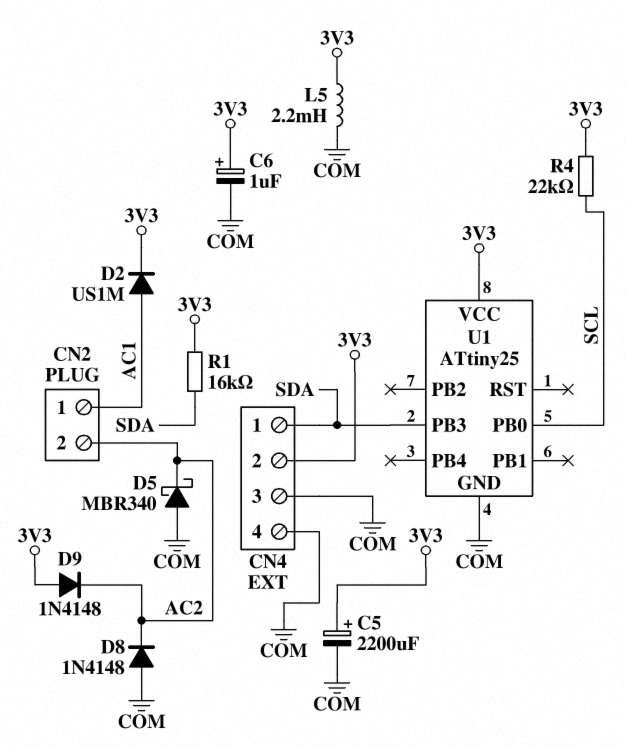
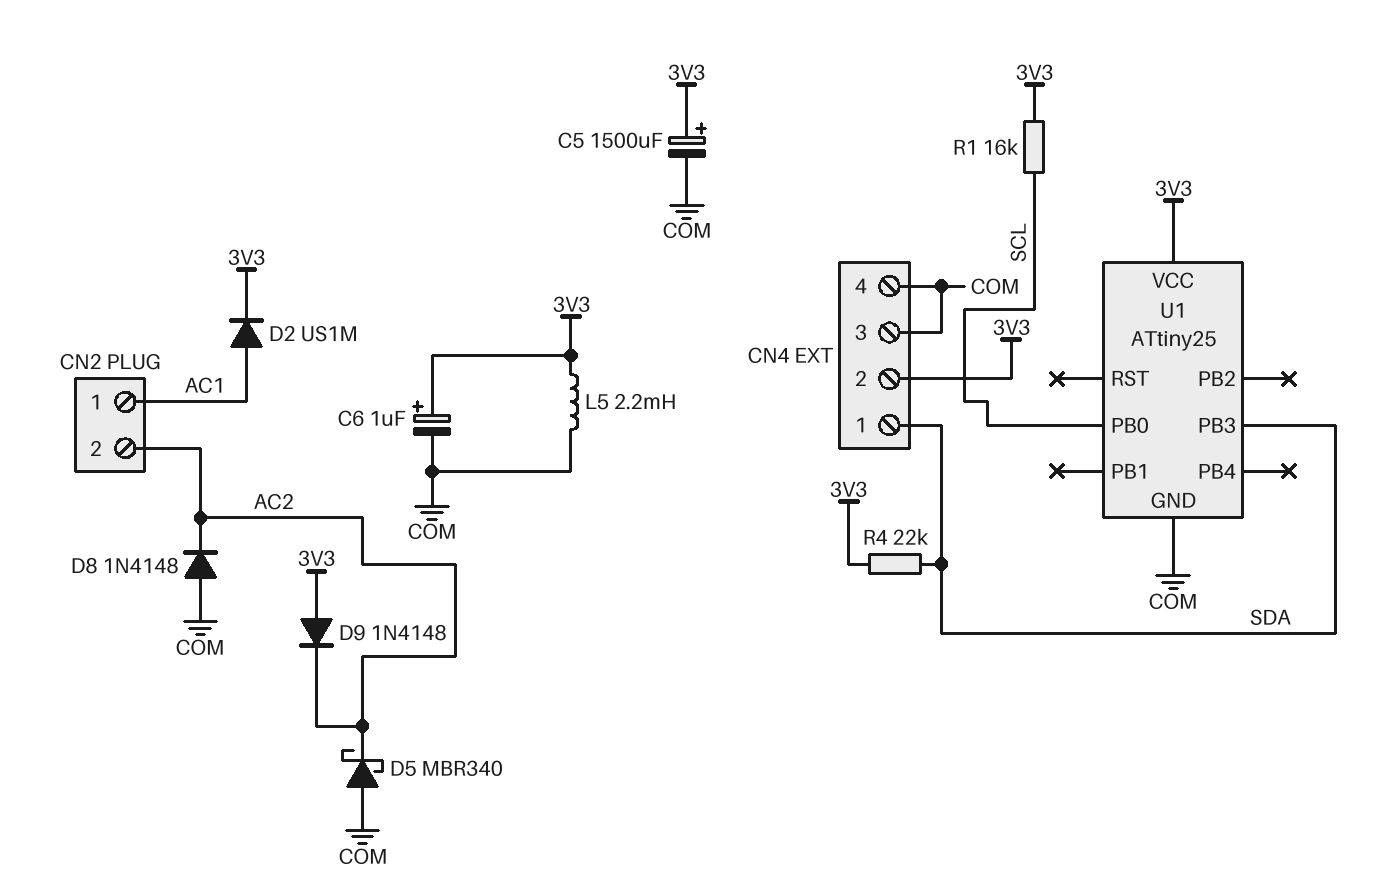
C5: 2200uF (plus 3V3, minus COM) -> 1500uF (plus 3V3, minus COM)
R1: 16k (3V3, SDA) -> 16k (3V3, SCL)
R4: 22k (3V3, SCL) -> 22k (3V3, SDA)

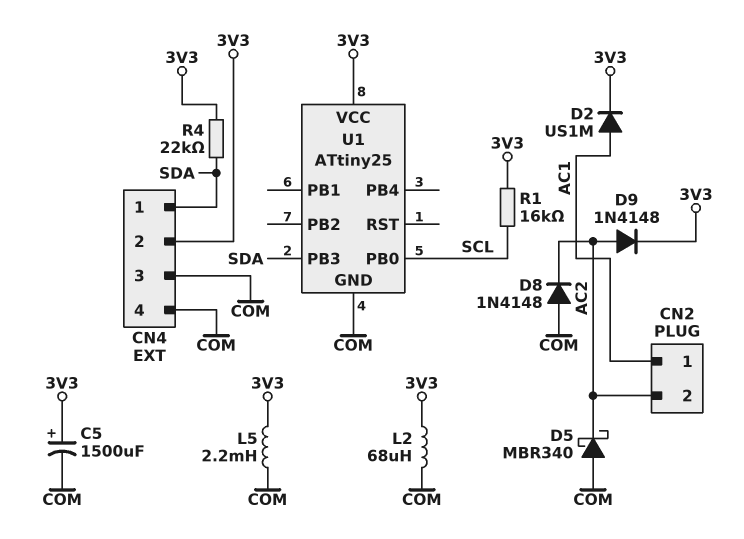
C6: 1uF (plus 3V3, minus COM) -> none
D9: diode 1N4148 (A 3V3, K AC2) -> diode 1N4148 (A AC2, K 3V3)
L2: none -> 68uH (3V3, COM)

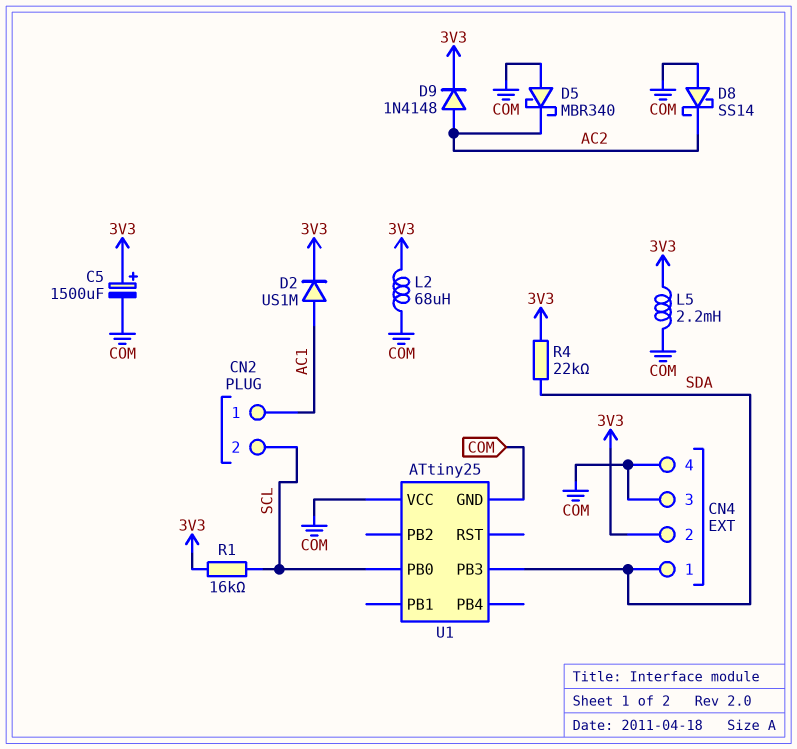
CN2 pin 2: AC2 -> SCL
D8: diode 1N4148 (A COM, K AC2) -> schottky SS14 (A COM, K AC2)
U1 pin VCC: 3V3 -> COM

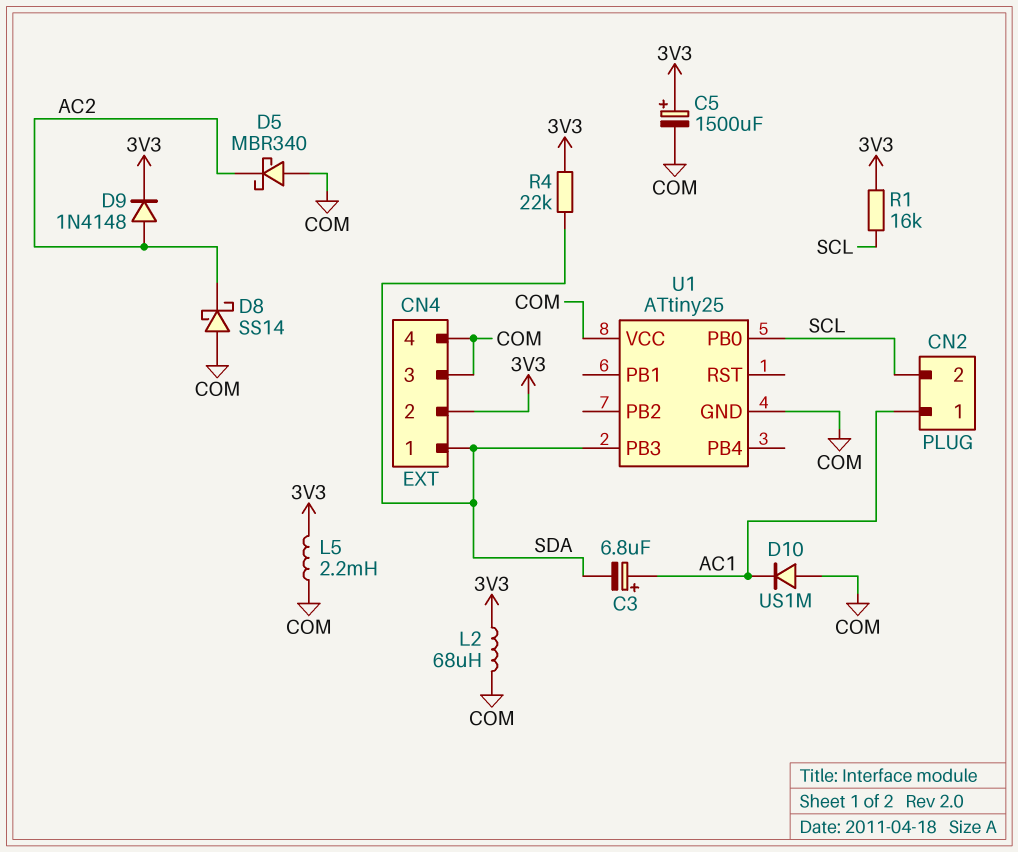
C3: none -> 6.8uF (plus AC1, minus SDA)
D2: diode US1M (A AC1, K 3V3) -> none
D10: none -> diode US1M (A COM, K AC1)

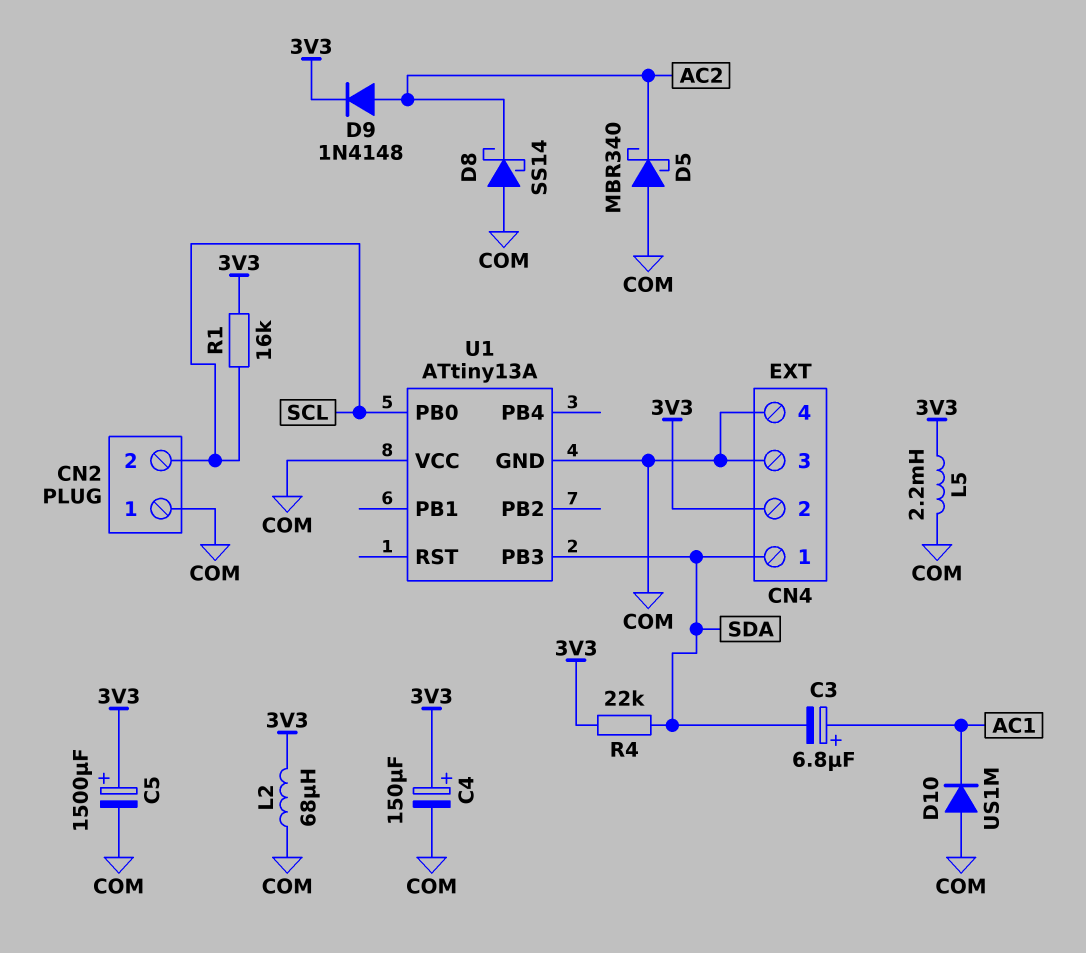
C4: none -> 150uF (plus 3V3, minus COM)
CN2 pin 1: AC1 -> COM
U1: ATtiny25 -> ATtiny13A

